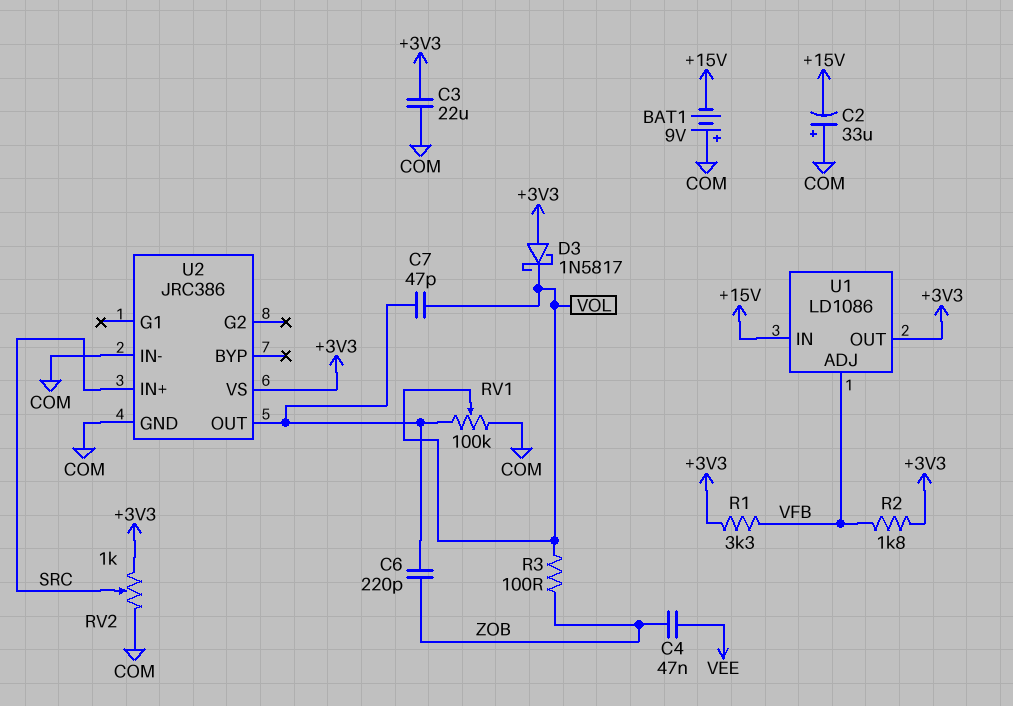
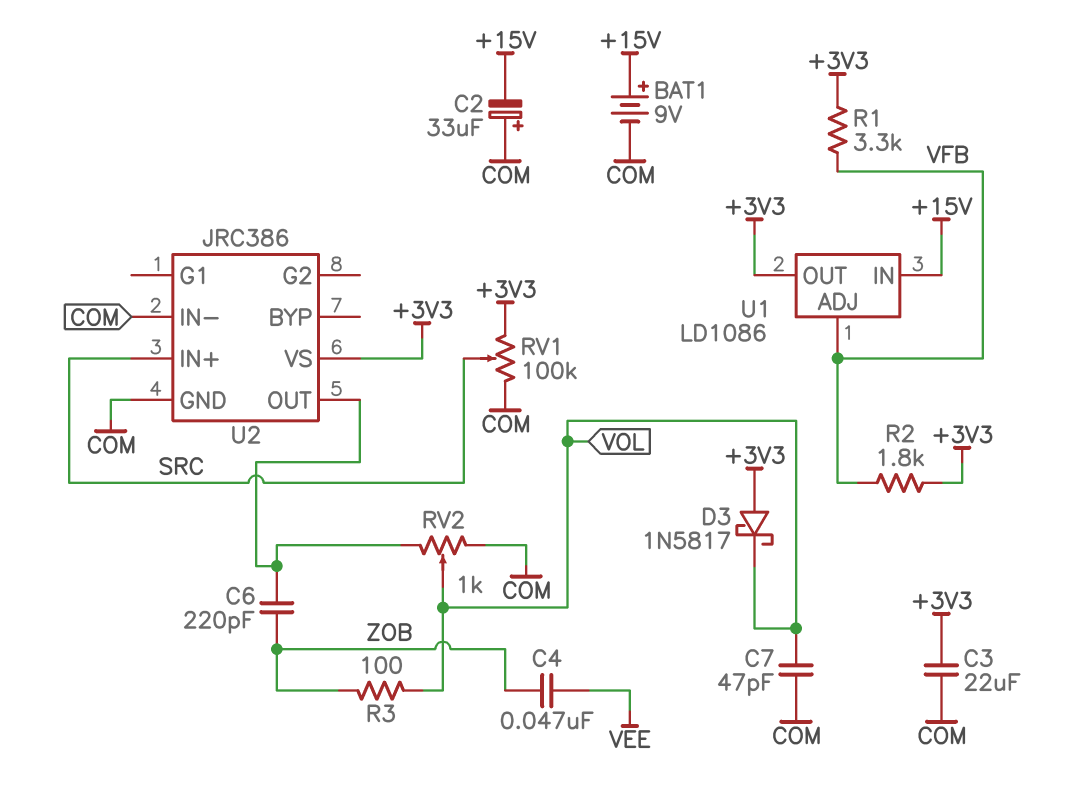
BAT1: 9V (plus COM, minus +15V) -> 9V (plus +15V, minus COM)
C7: 47pF (U2/OUT, VOL) -> 47pF (COM, VOL)
RV1: 100k (COM, U2/OUT, wiper VOL) -> 100k (+3V3, COM, wiper SRC)
RV2: 1k (+3V3, COM, wiper SRC) -> 1k (COM, U2/OUT, wiper VOL)

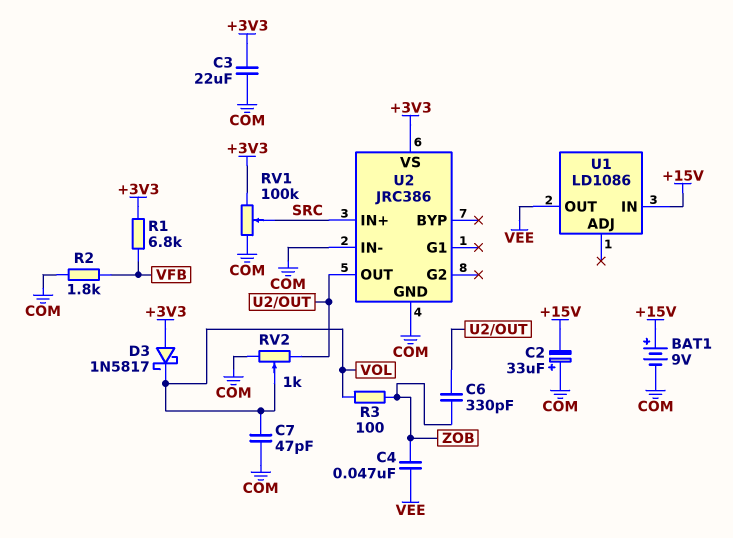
C6: 220pF (U2/OUT, ZOB) -> 330pF (U2/OUT, ZOB)
R1: 3.3k (+3V3, VFB) -> 6.8k (+3V3, VFB)
R2: 1.8k (+3V3, VFB) -> 1.8k (COM, VFB)
U1 pin ADJ: VFB -> none
U1 pin OUT: +3V3 -> VEE

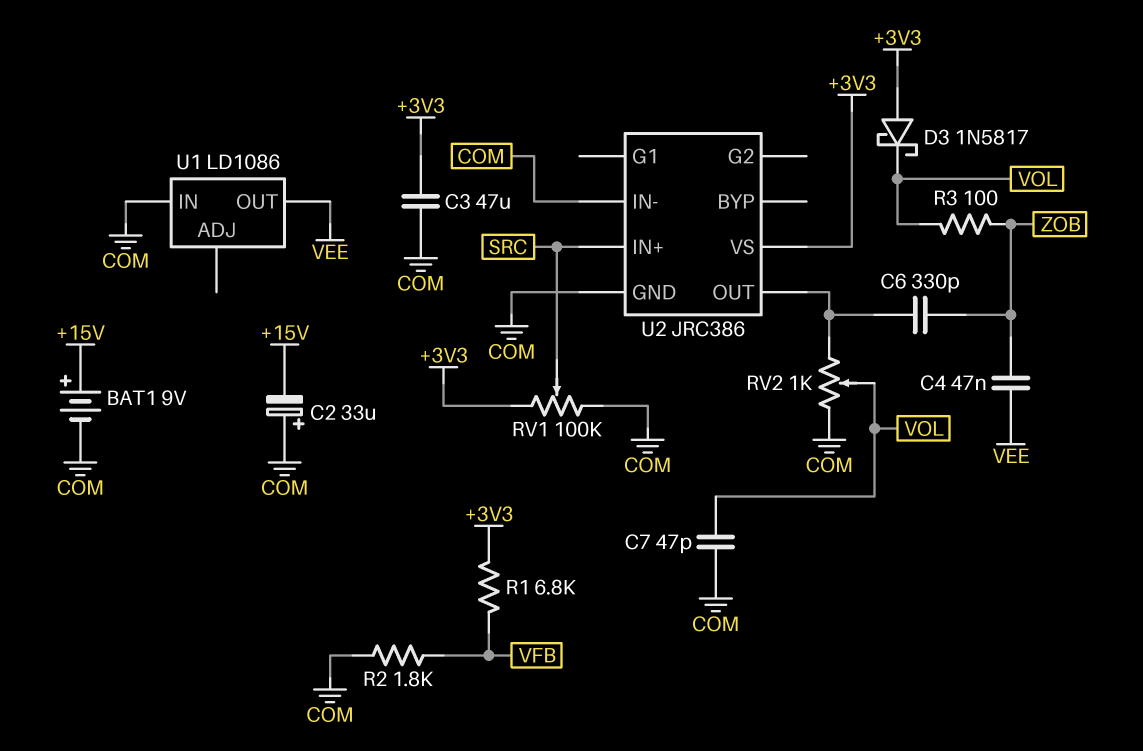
C3: 22uF (+3V3, COM) -> 47uF (+3V3, COM)
U1 pin IN: +15V -> COM

